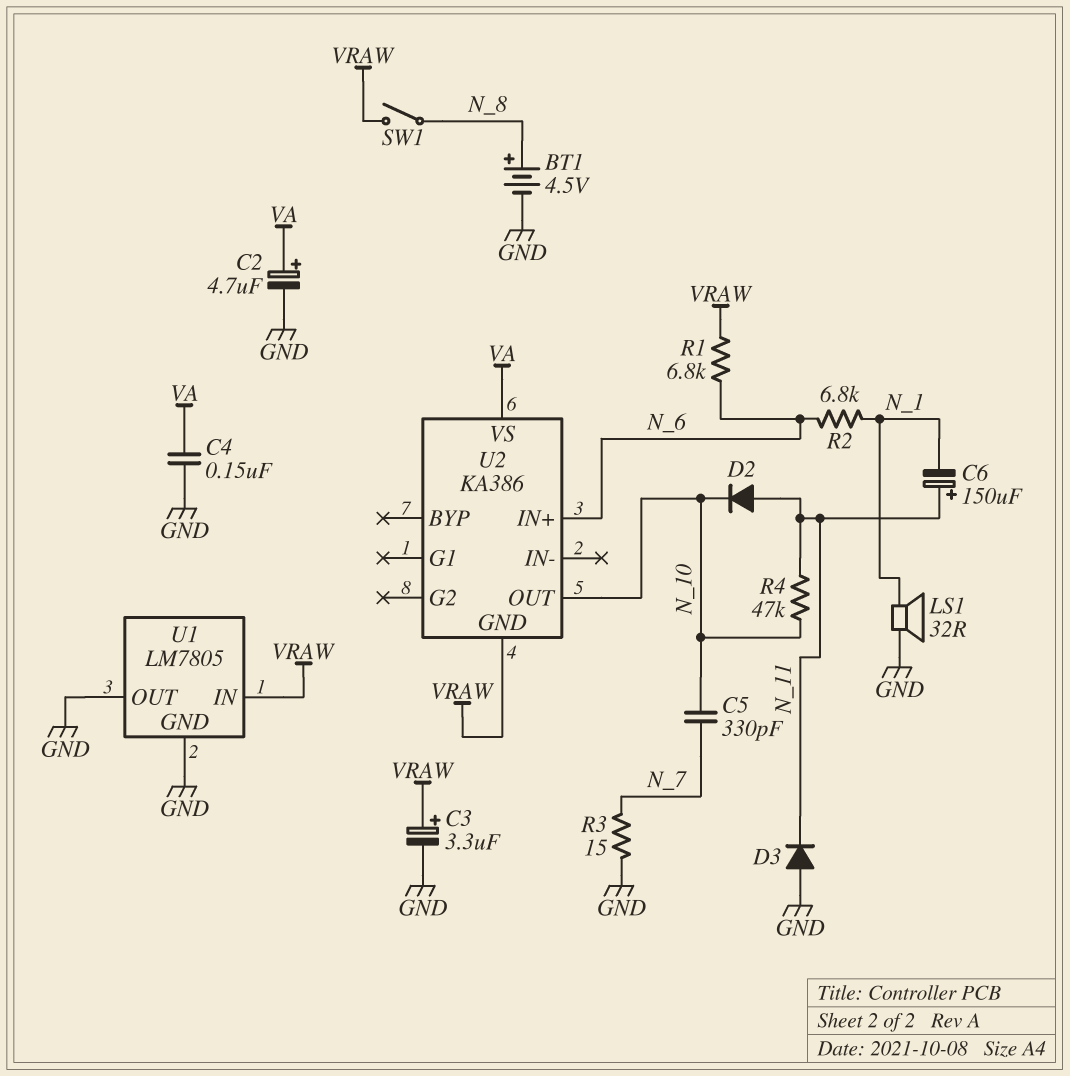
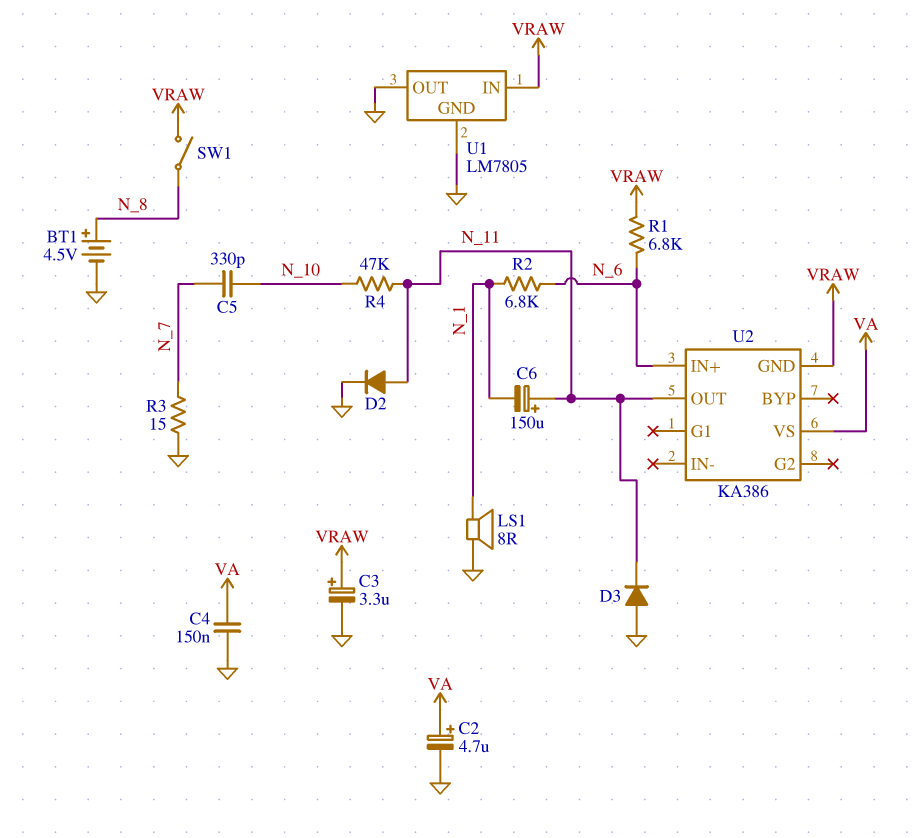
D2: diode (A N_11, K N_10) -> diode (A N_11, K GND)
LS1: speaker 32R (GND, N_1) -> speaker 8R (GND, N_1)
U2 pin OUT: N_10 -> N_11

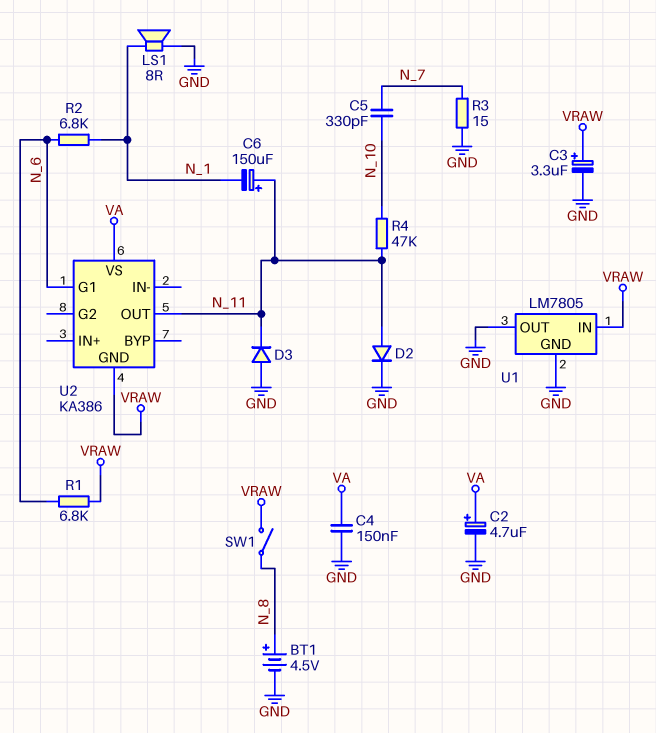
U2 pin G1: none -> N_6
U2 pin IN+: N_6 -> none

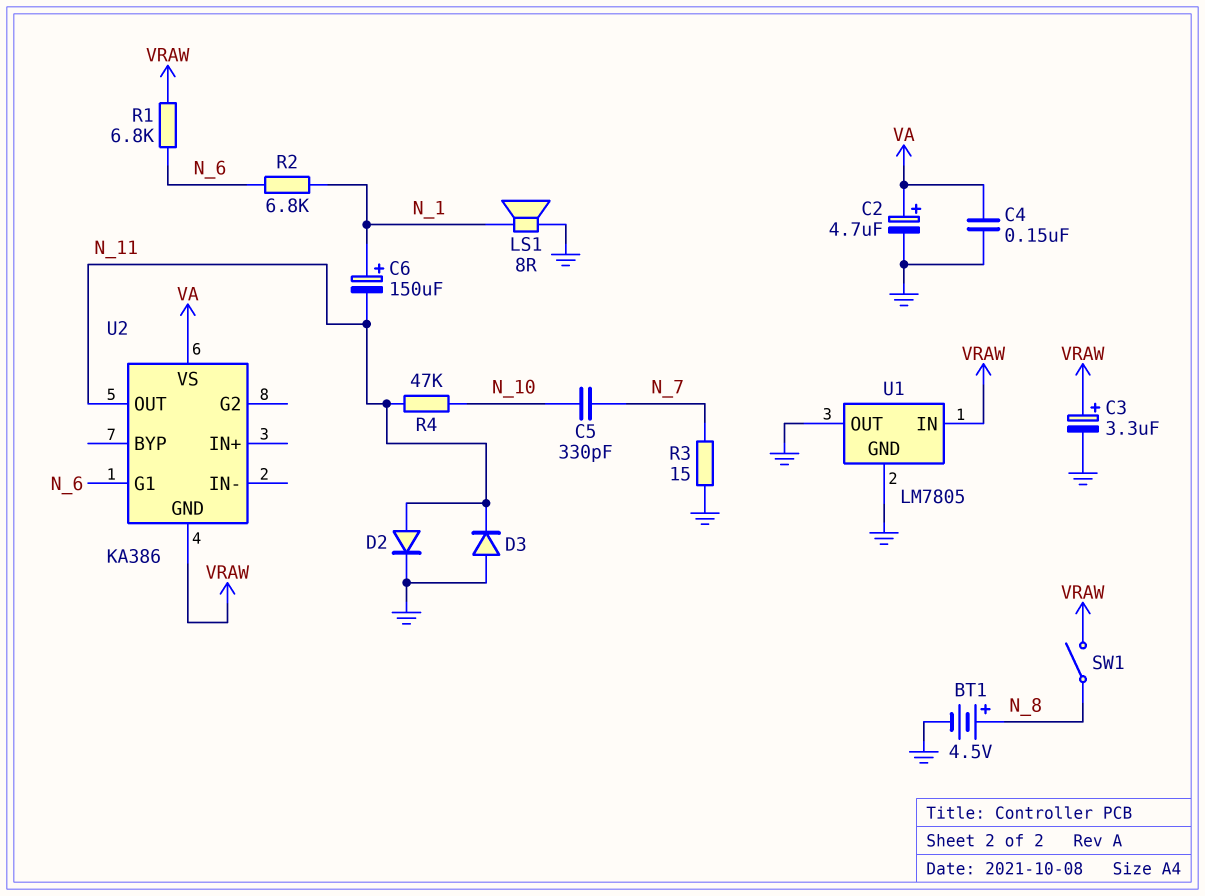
C6: 150uF (plus N_11, minus N_1) -> 150uF (plus N_1, minus N_11)

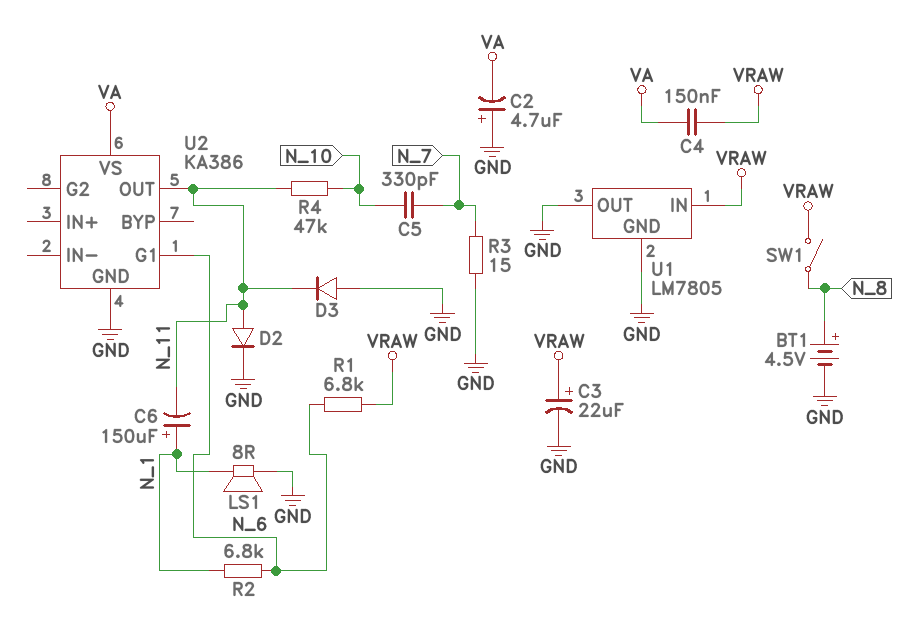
C2: 4.7uF (plus VA, minus GND) -> 4.7uF (plus GND, minus VA)
C3: 3.3uF (plus VRAW, minus GND) -> 22uF (plus VRAW, minus GND)
C4: 150nF (GND, VA) -> 150nF (VA, VRAW)
U2 pin GND: VRAW -> GND

